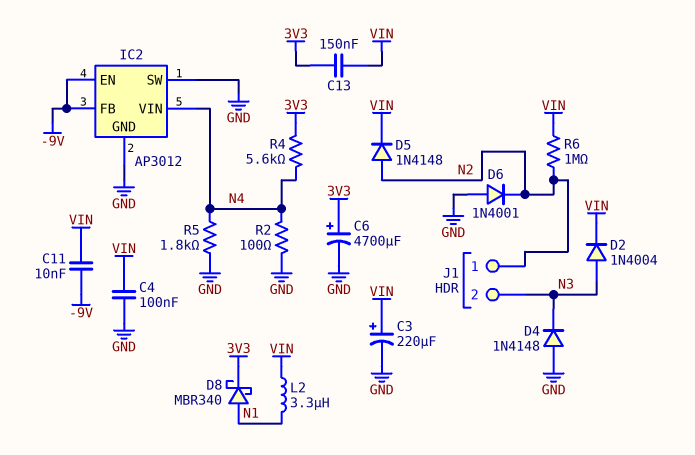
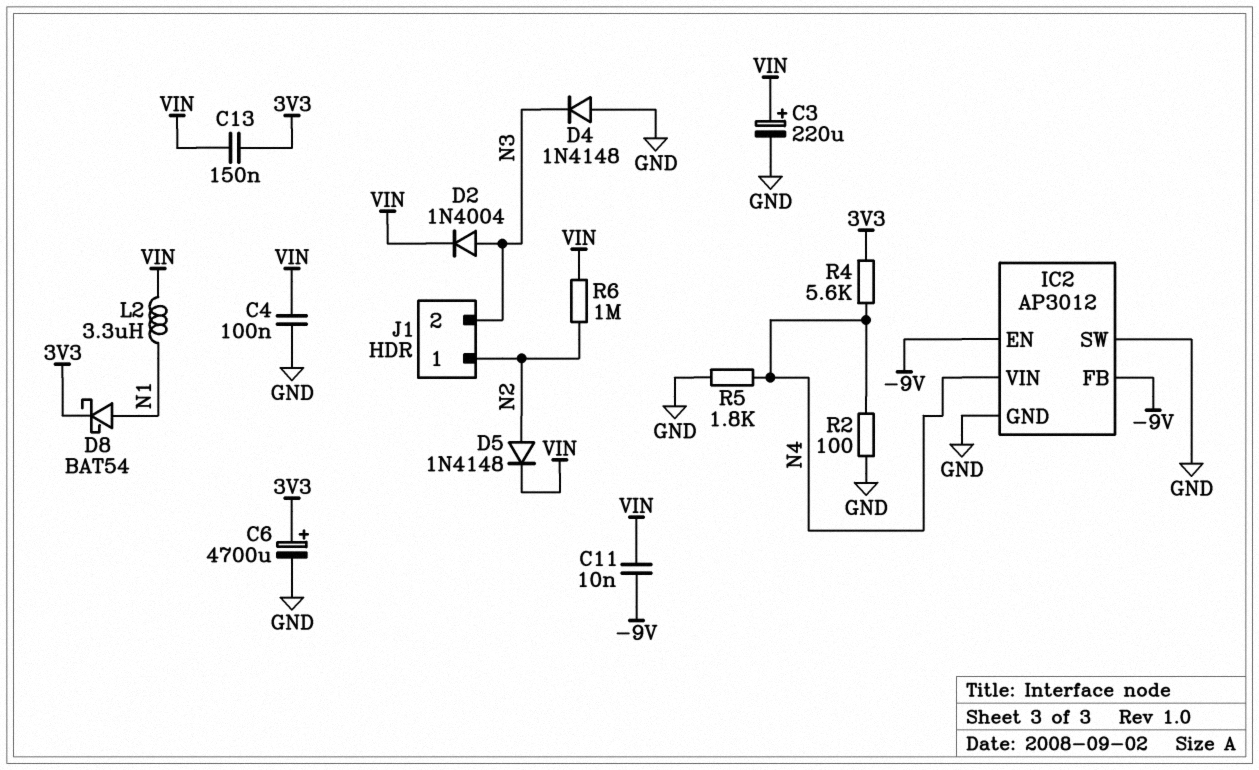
D6: diode 1N4001 (A GND, K N2) -> none
D8: schottky MBR340 (A N1, K 3V3) -> schottky BAT54 (A N1, K 3V3)

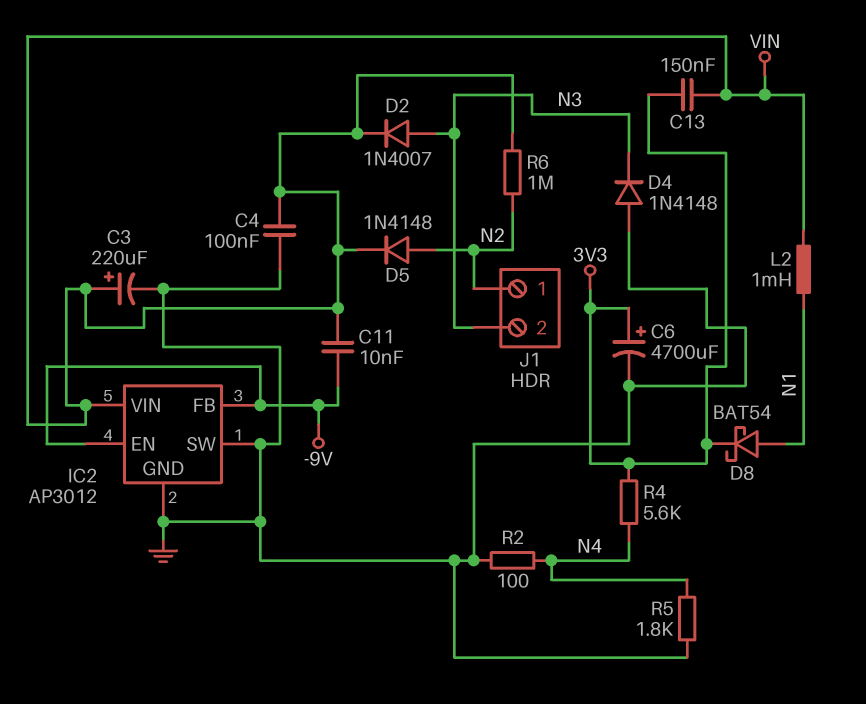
D2: diode 1N4004 (A N3, K VIN) -> diode 1N4007 (A N3, K VIN)
IC2 pin VIN: N4 -> VIN
L2: 3.3uH (N1, VIN) -> 1mH (N1, VIN)

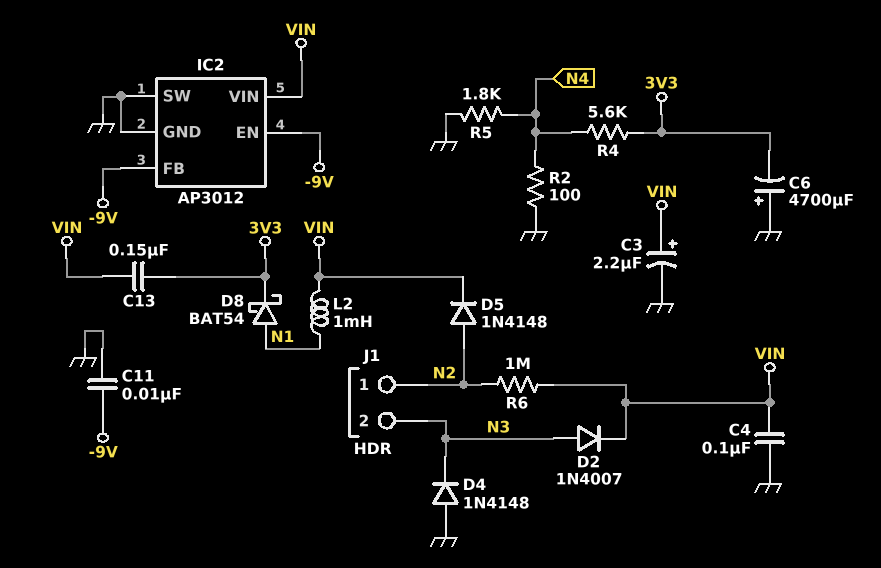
C3: 220uF (plus VIN, minus GND) -> 2.2uF (plus VIN, minus GND)
C6: 4700uF (plus 3V3, minus GND) -> 4700uF (plus GND, minus 3V3)
C11: 10nF (-9V, VIN) -> 10nF (-9V, GND)

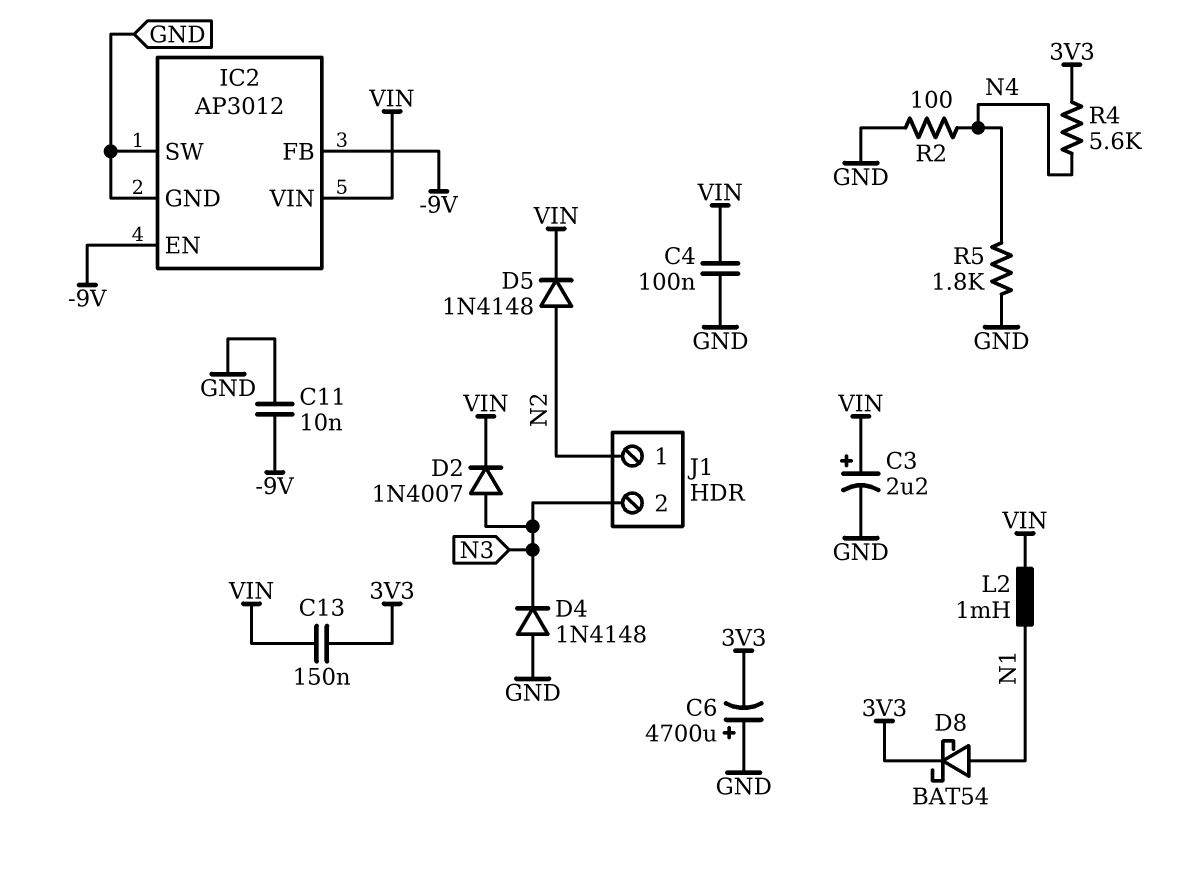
R6: 1M (N2, VIN) -> none

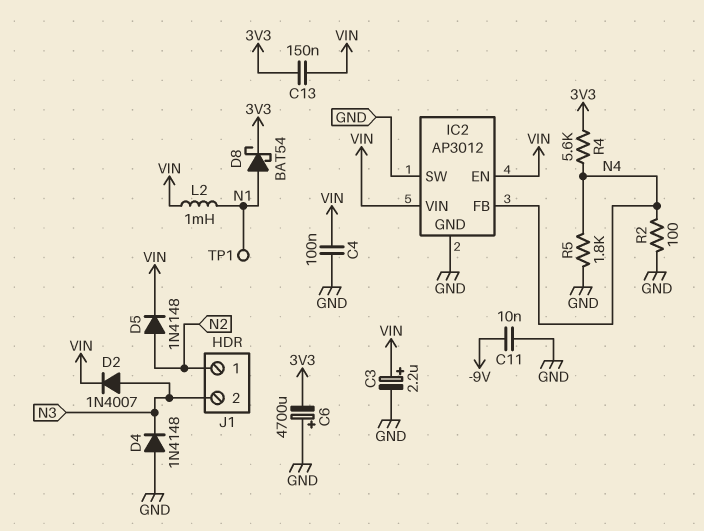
IC2 pin EN: -9V -> VIN
IC2 pin FB: -9V -> N4
TP1: none -> test point (N1)

